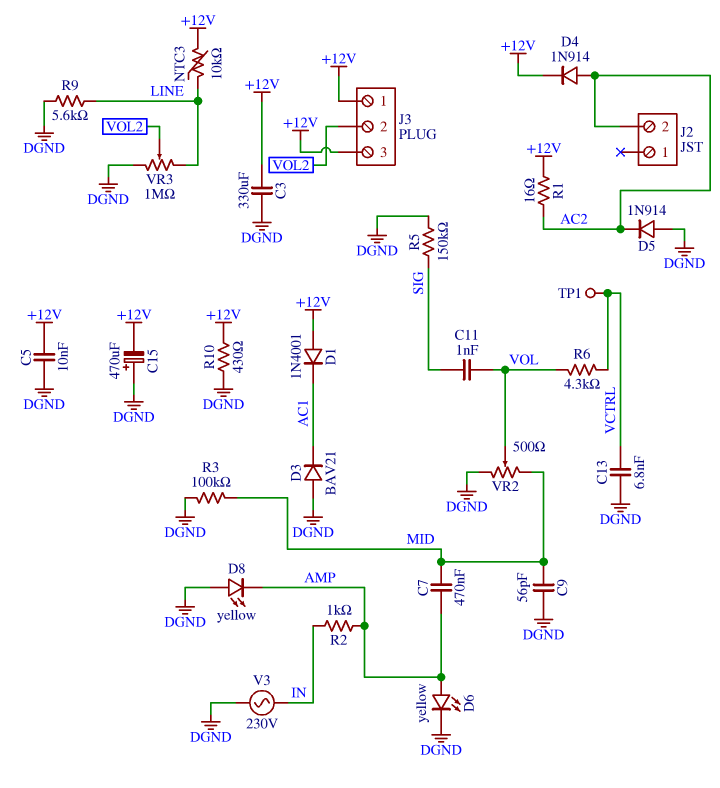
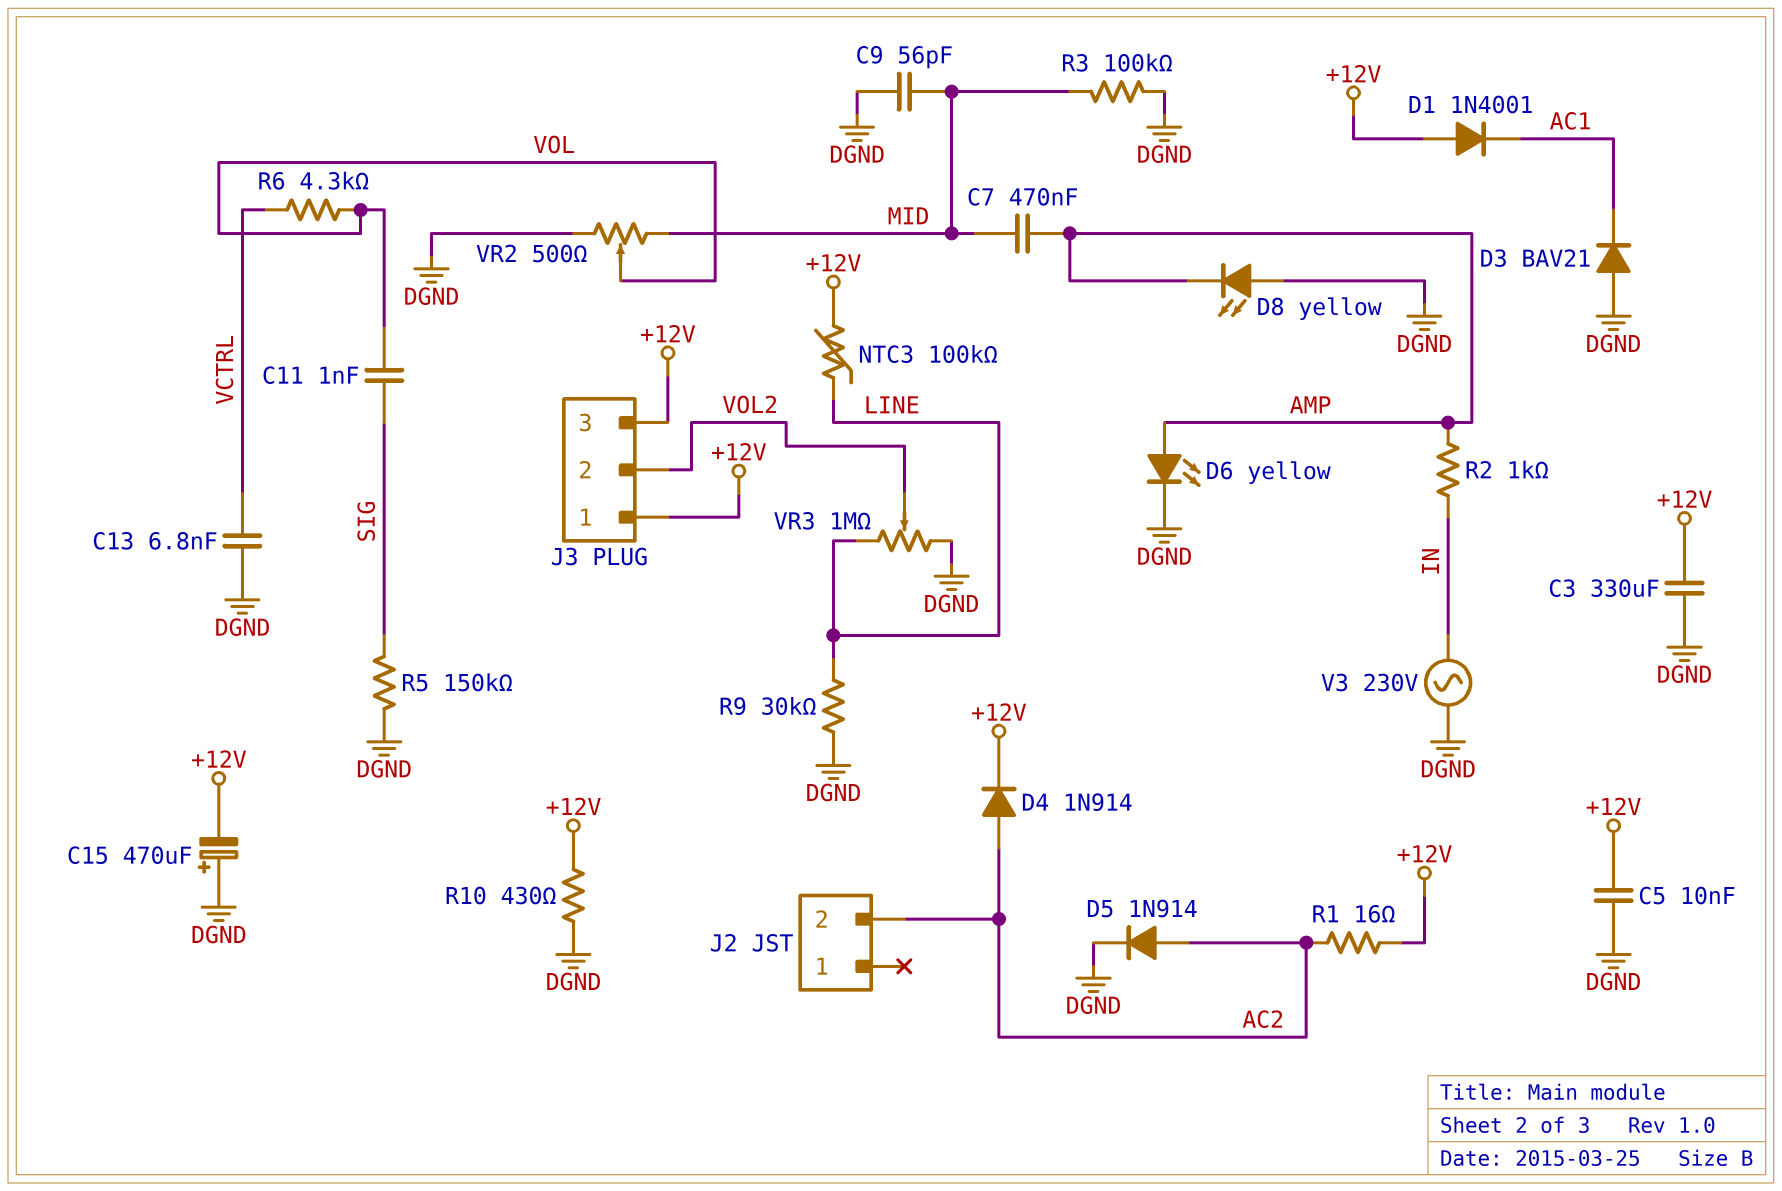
D5: diode 1N914 (A DGND, K AC2) -> diode 1N914 (A AC2, K DGND)
NTC3: 10k (+12V, LINE) -> 100k (+12V, LINE)
R9: 5.6k (DGND, LINE) -> 30k (DGND, LINE)
TP1: test point (VCTRL) -> none

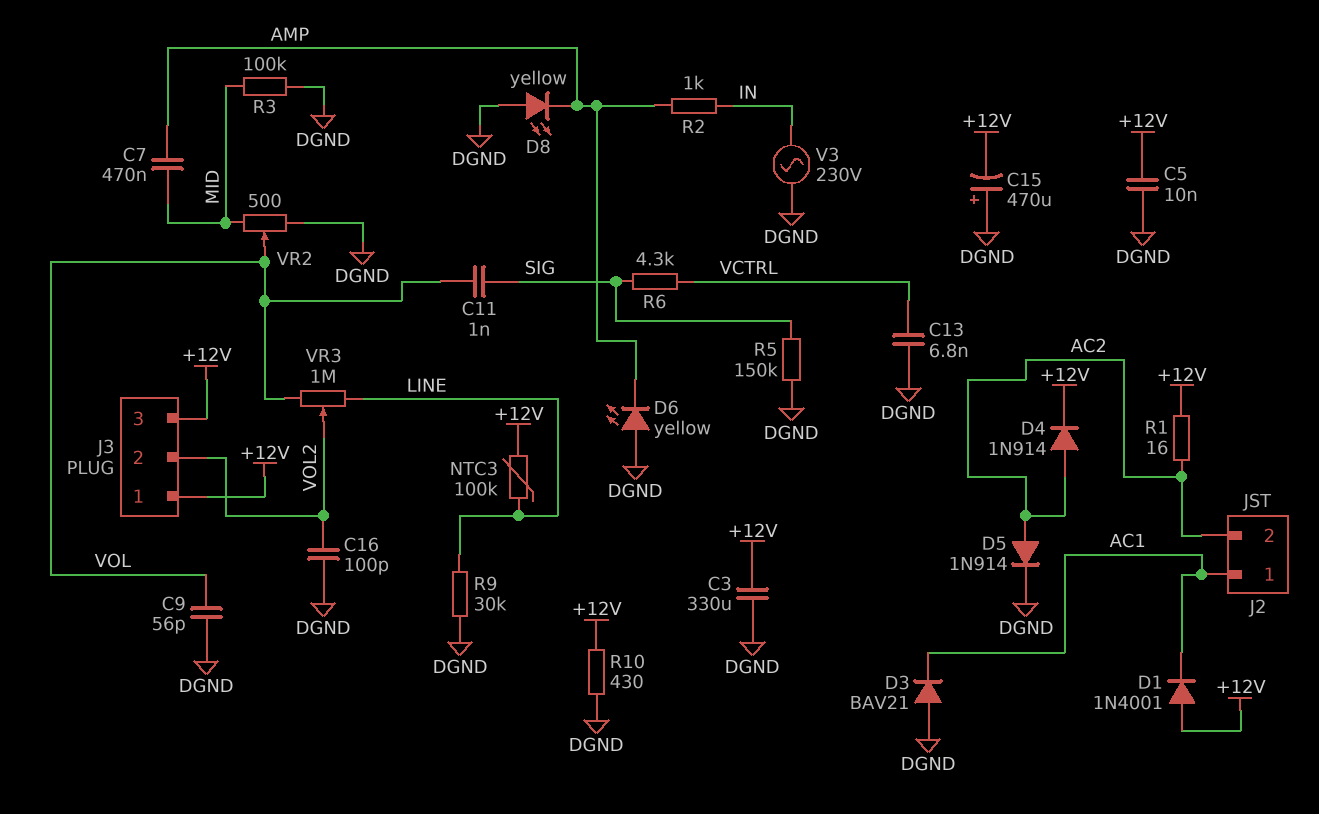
C9: 56pF (DGND, MID) -> 56pF (DGND, VOL)
C16: none -> 100pF (DGND, VOL2)
D6: LED yellow (A AMP, K DGND) -> LED yellow (A DGND, K AMP)
J2 pin 1: none -> AC1
R6: 4.3k (VCTRL, VOL) -> 4.3k (SIG, VCTRL)
VR3: 1M (DGND, LINE, wiper VOL2) -> 1M (LINE, VOL, wiper VOL2)

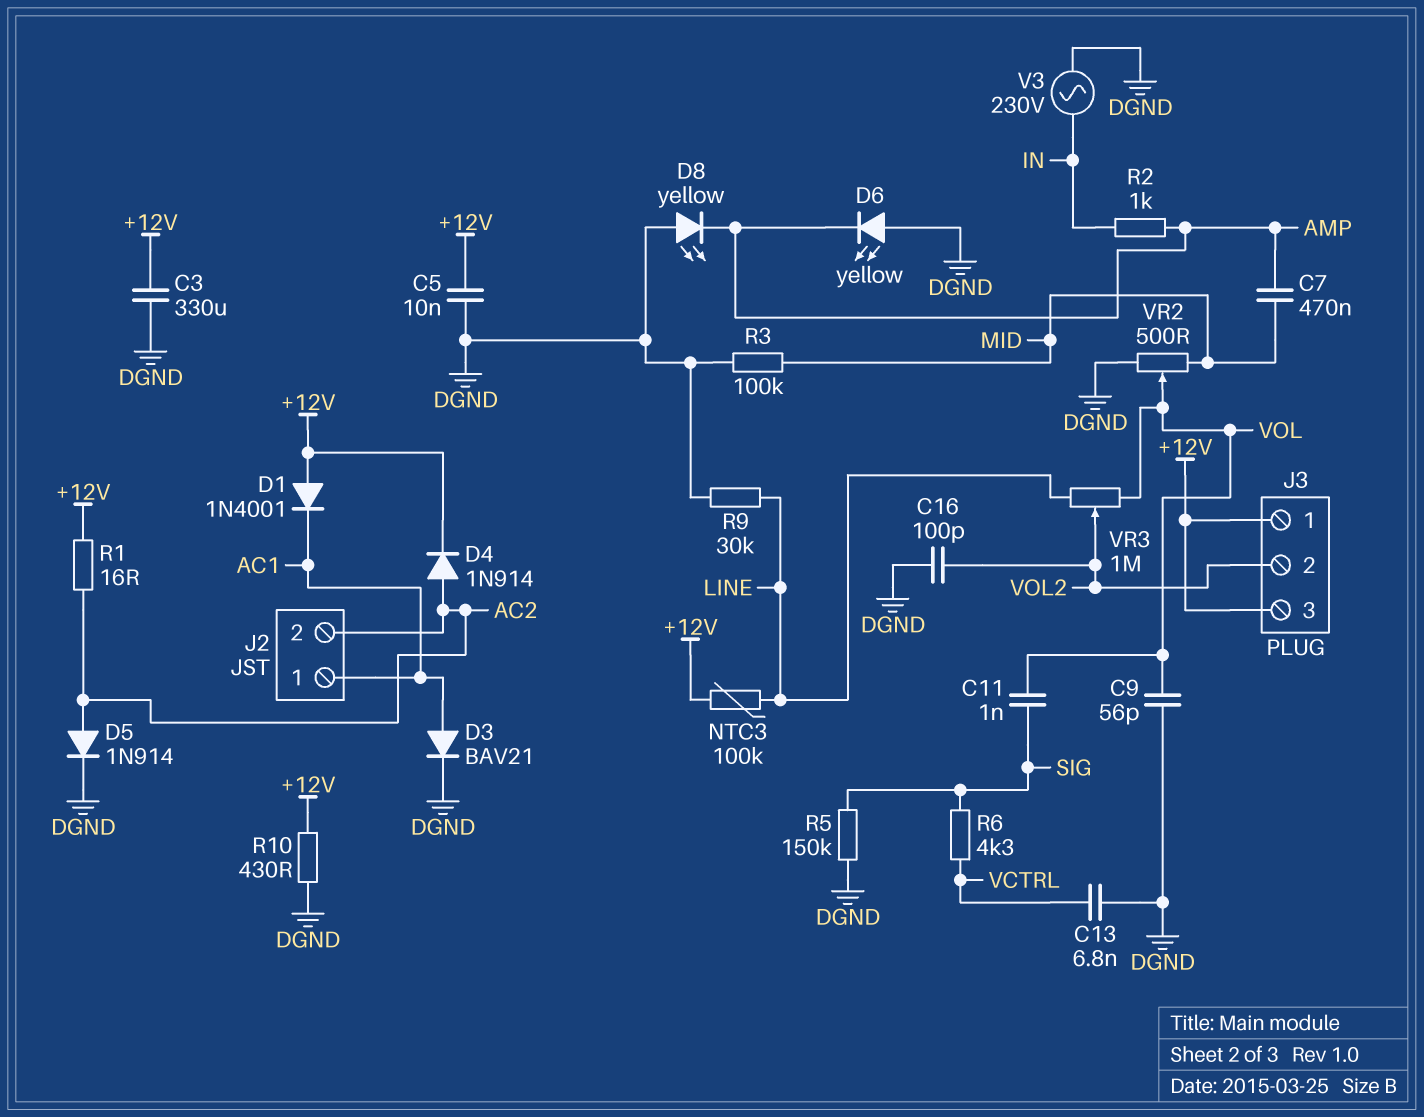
C15: 470uF (plus DGND, minus +12V) -> none
D3: diode BAV21 (A DGND, K AC1) -> diode BAV21 (A AC1, K DGND)

